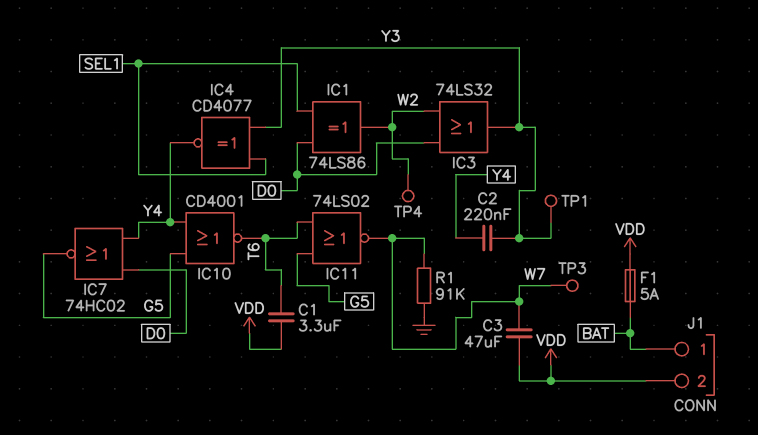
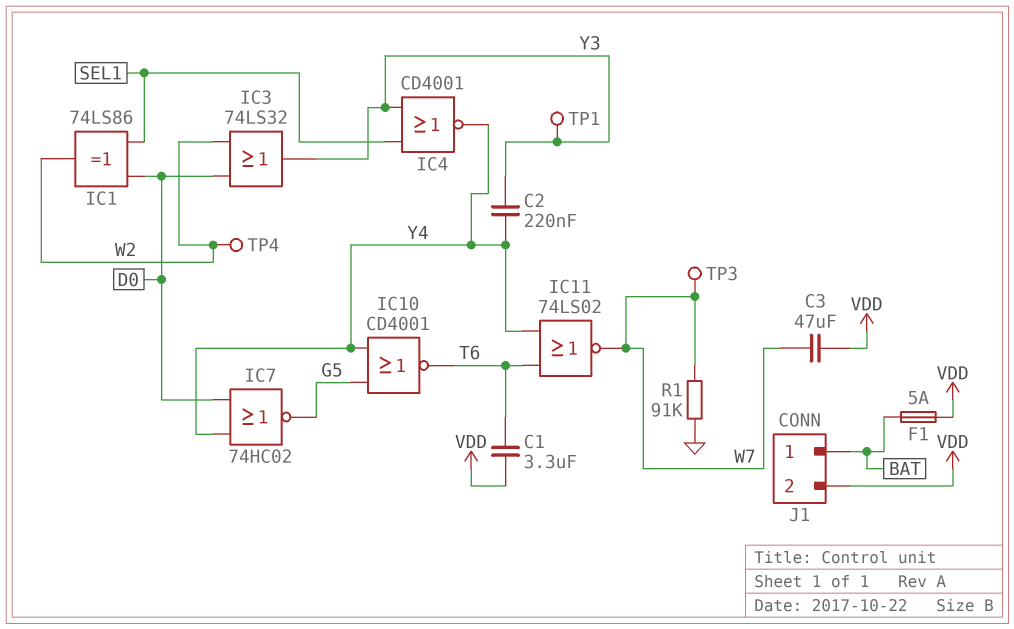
IC4: XNOR CD4077 (in SEL1, in Y3, out Y4) -> NOR CD4001 (in SEL1, in Y3, out Y4)
IC11: NOR 74LS02 (in G5, in T6, out W7) -> NOR 74LS02 (in T6, in Y4, out W7)

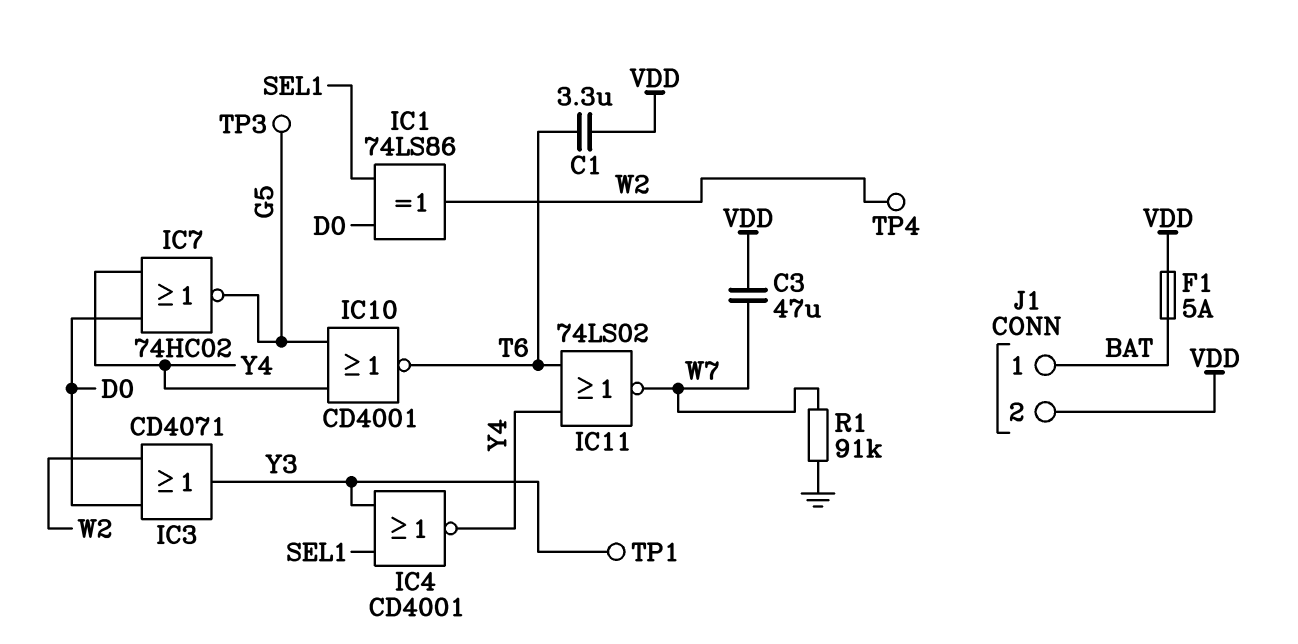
C2: 220nF (Y3, Y4) -> none
IC3: OR 74LS32 (in D0, in W2, out Y3) -> OR CD4071 (in D0, in W2, out Y3)
TP3: test point (W7) -> test point (G5)

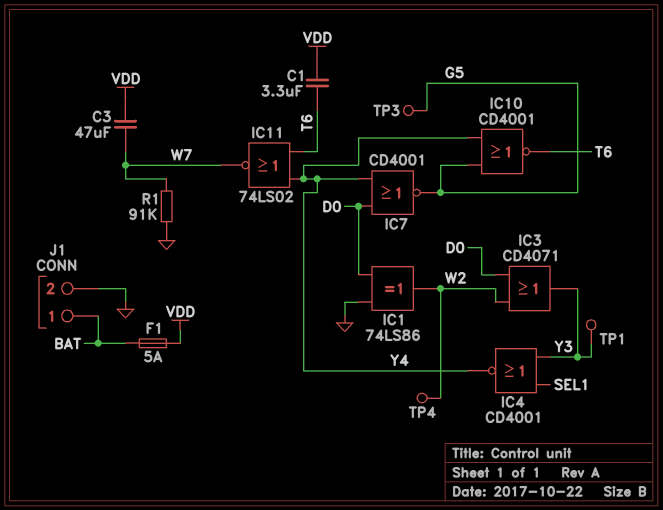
IC1: XOR 74LS86 (in D0, in SEL1, out W2) -> XOR 74LS86 (in D0, in GND, out W2)
IC7: NOR 74HC02 (in D0, in Y4, out G5) -> NOR CD4001 (in D0, in Y4, out G5)
J1 pin 2: VDD -> GND

